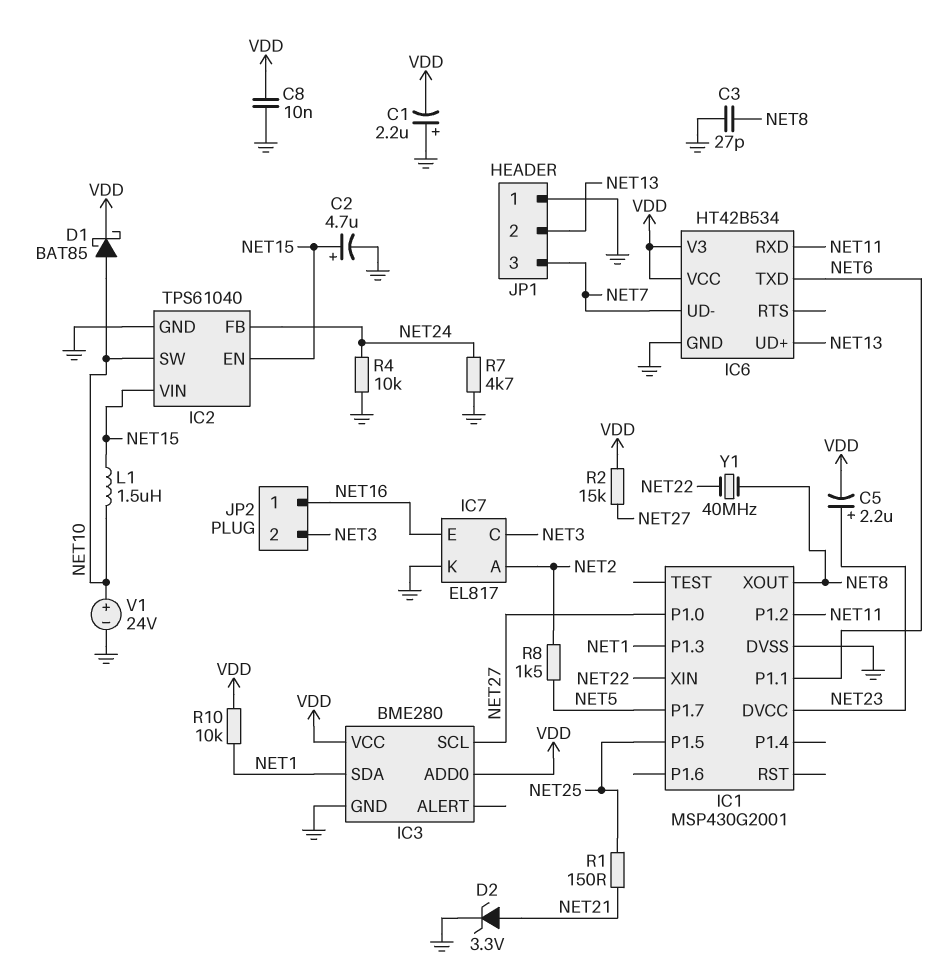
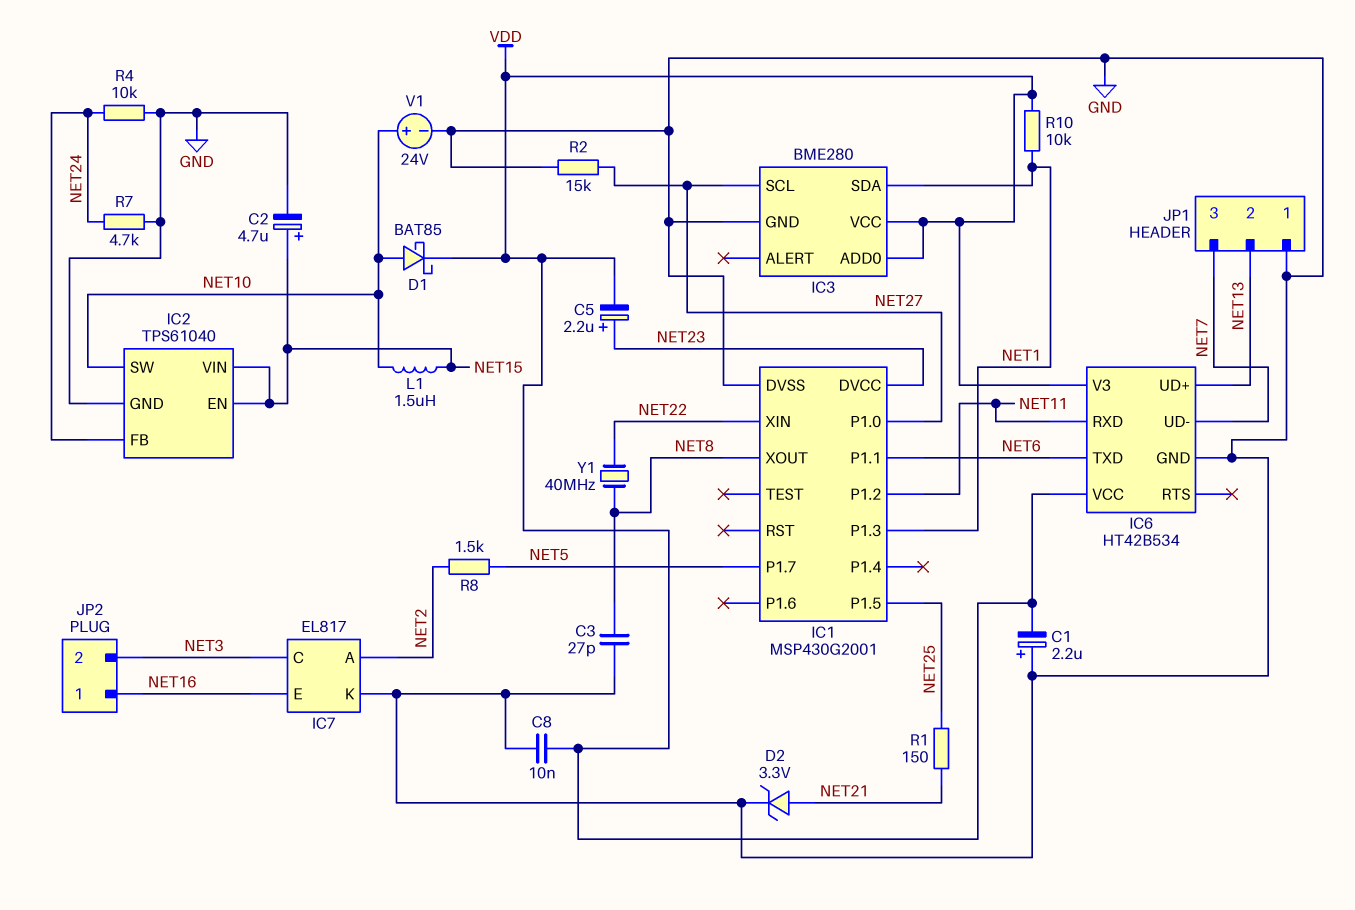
R2: 15k (NET27, VDD) -> 15k (GND, NET27)

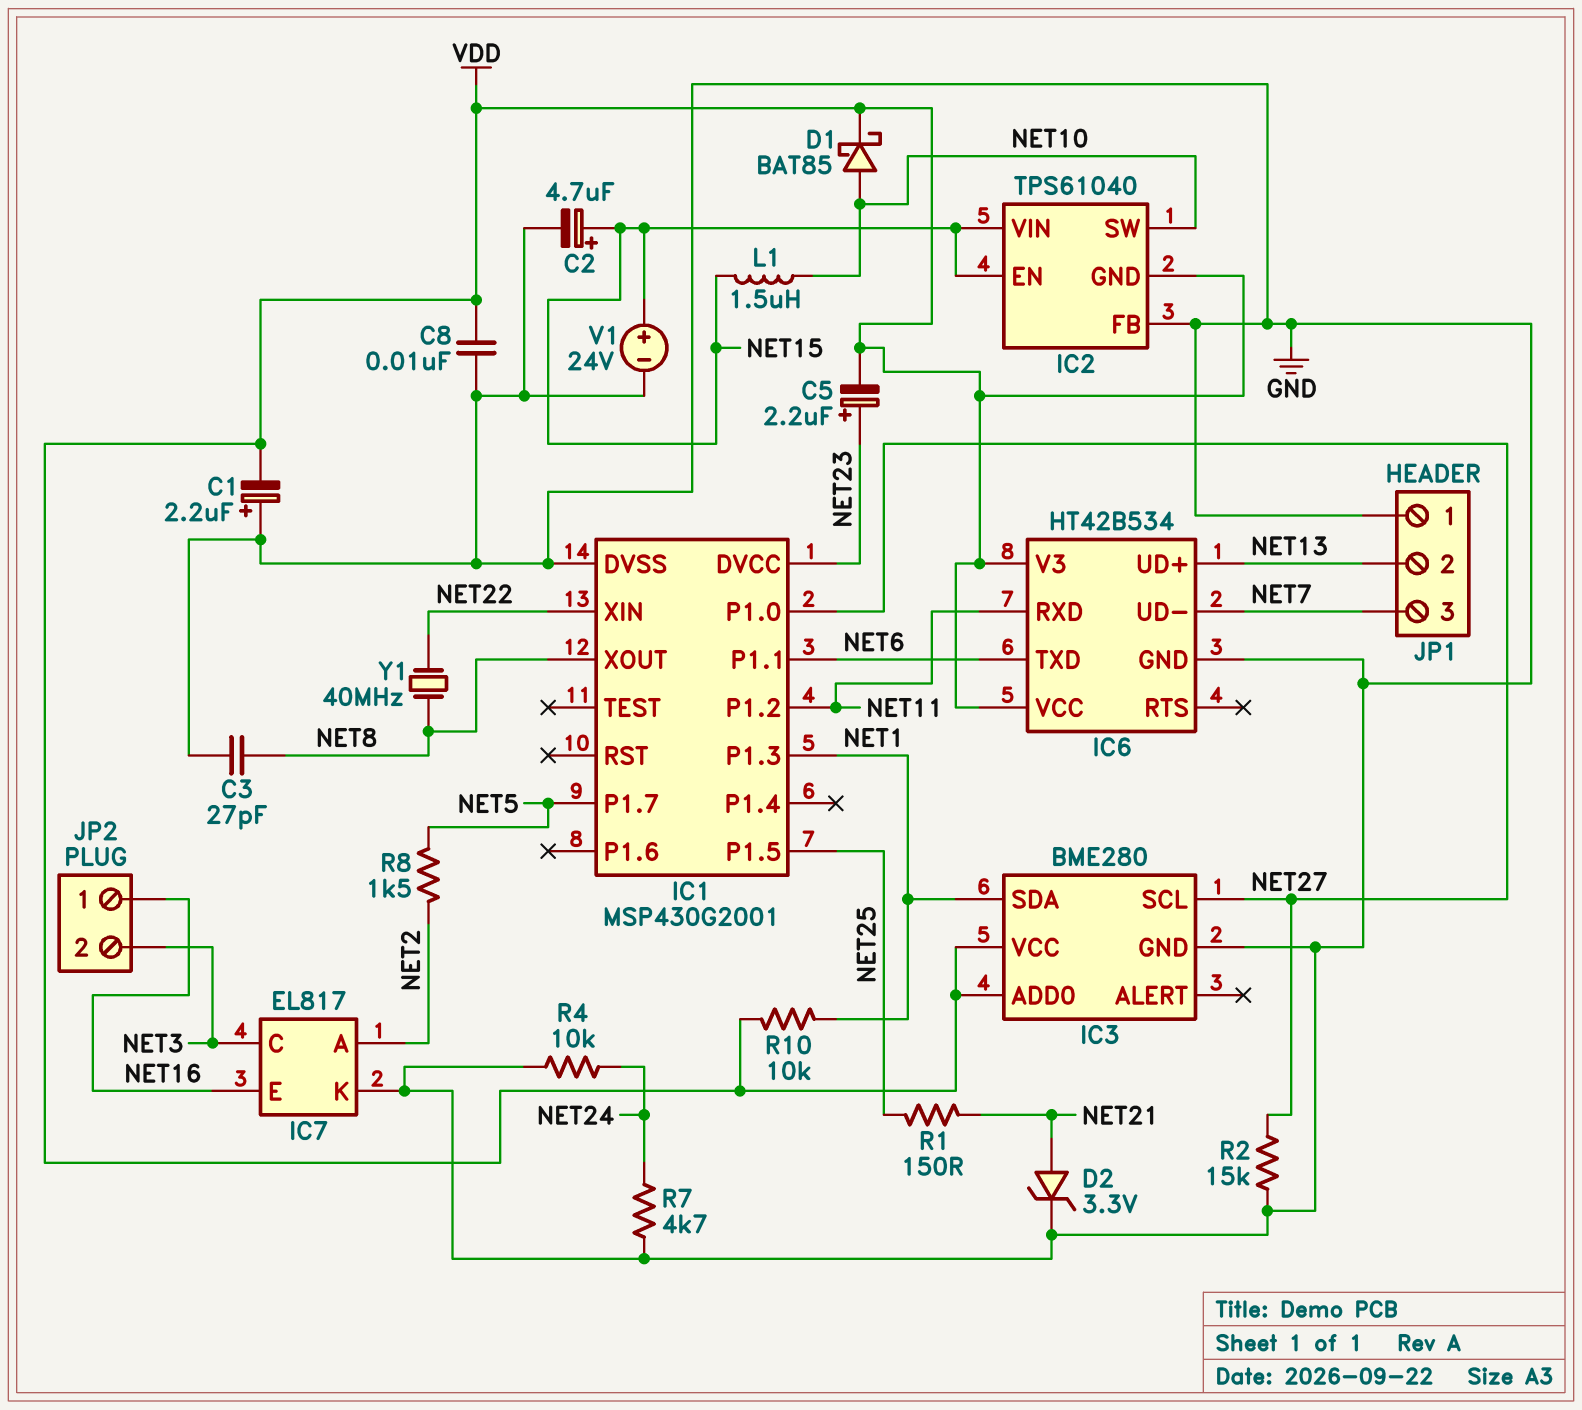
IC2 pin FB: NET24 -> GND
IC2 pin GND: GND -> VDD
V1: 24V (plus NET10, minus GND) -> 24V (plus NET15, minus GND)

